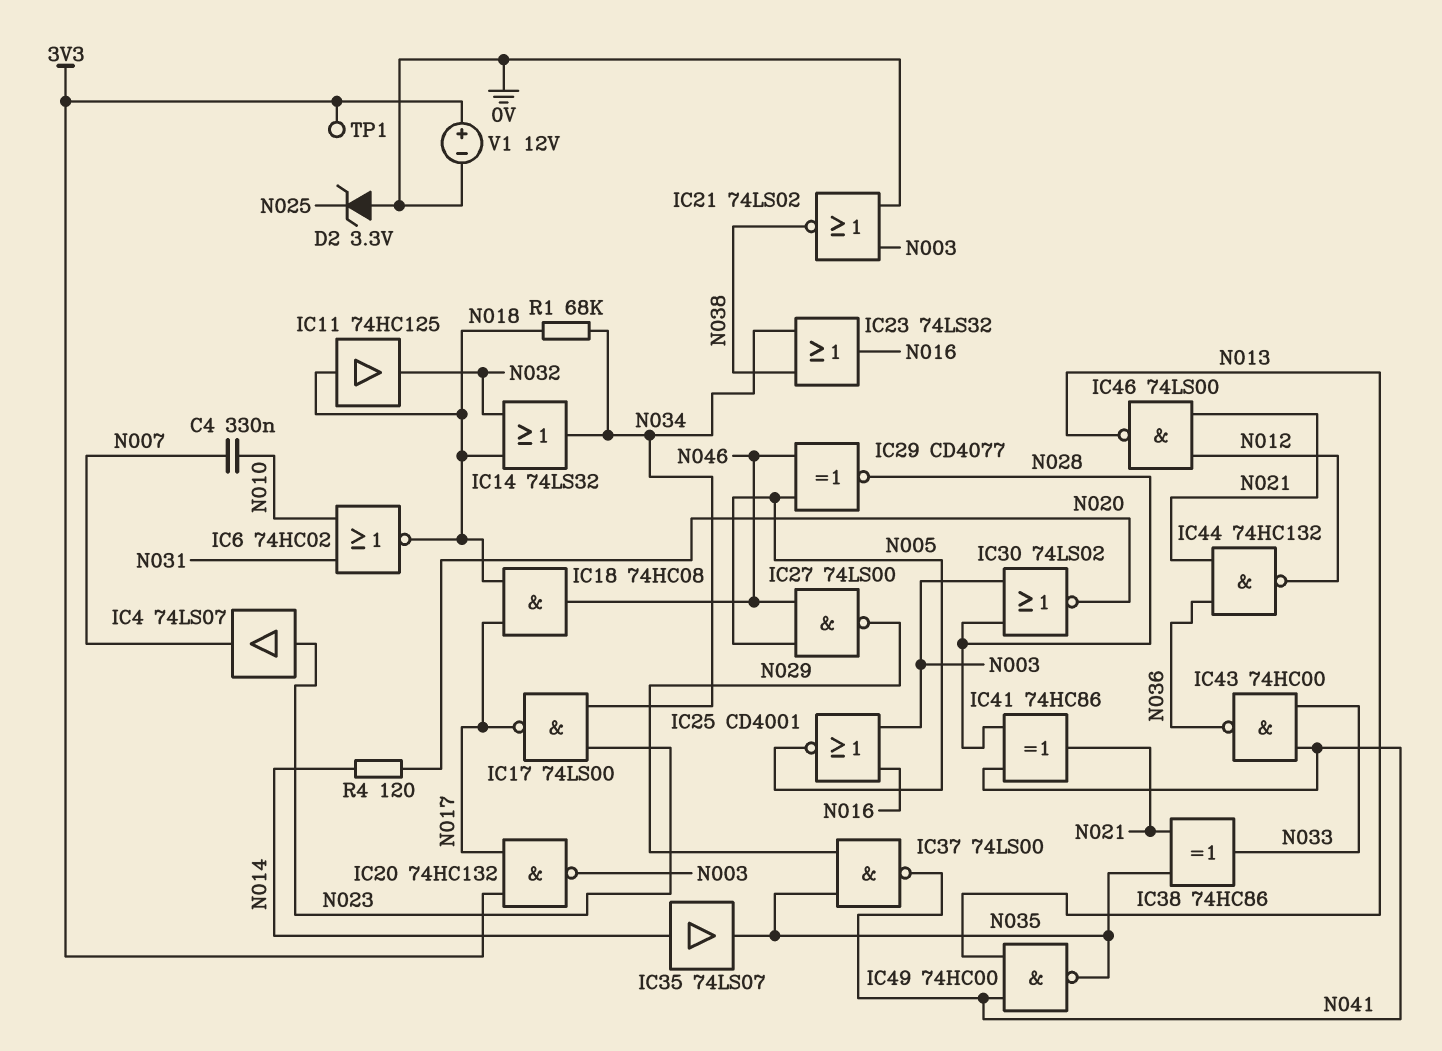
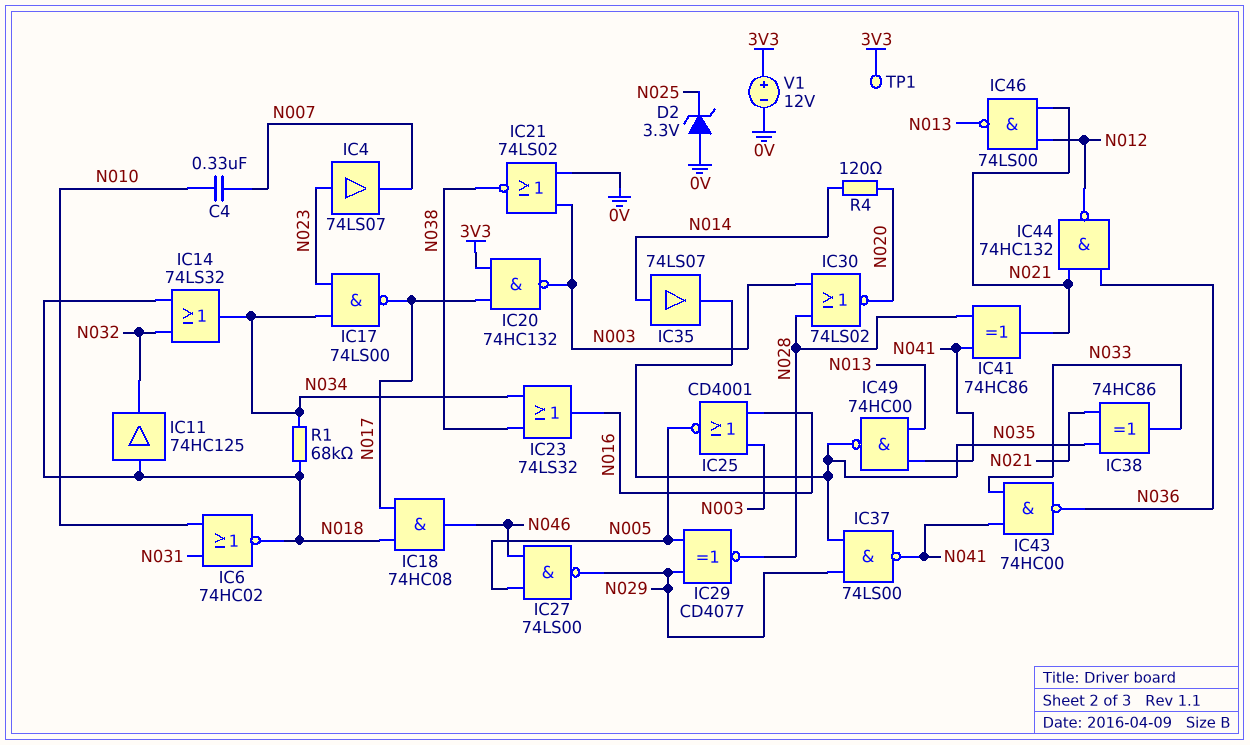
IC29: XNOR CD4077 (in N005, in N046, out N028) -> XNOR CD4077 (in N005, in N029, out N028)

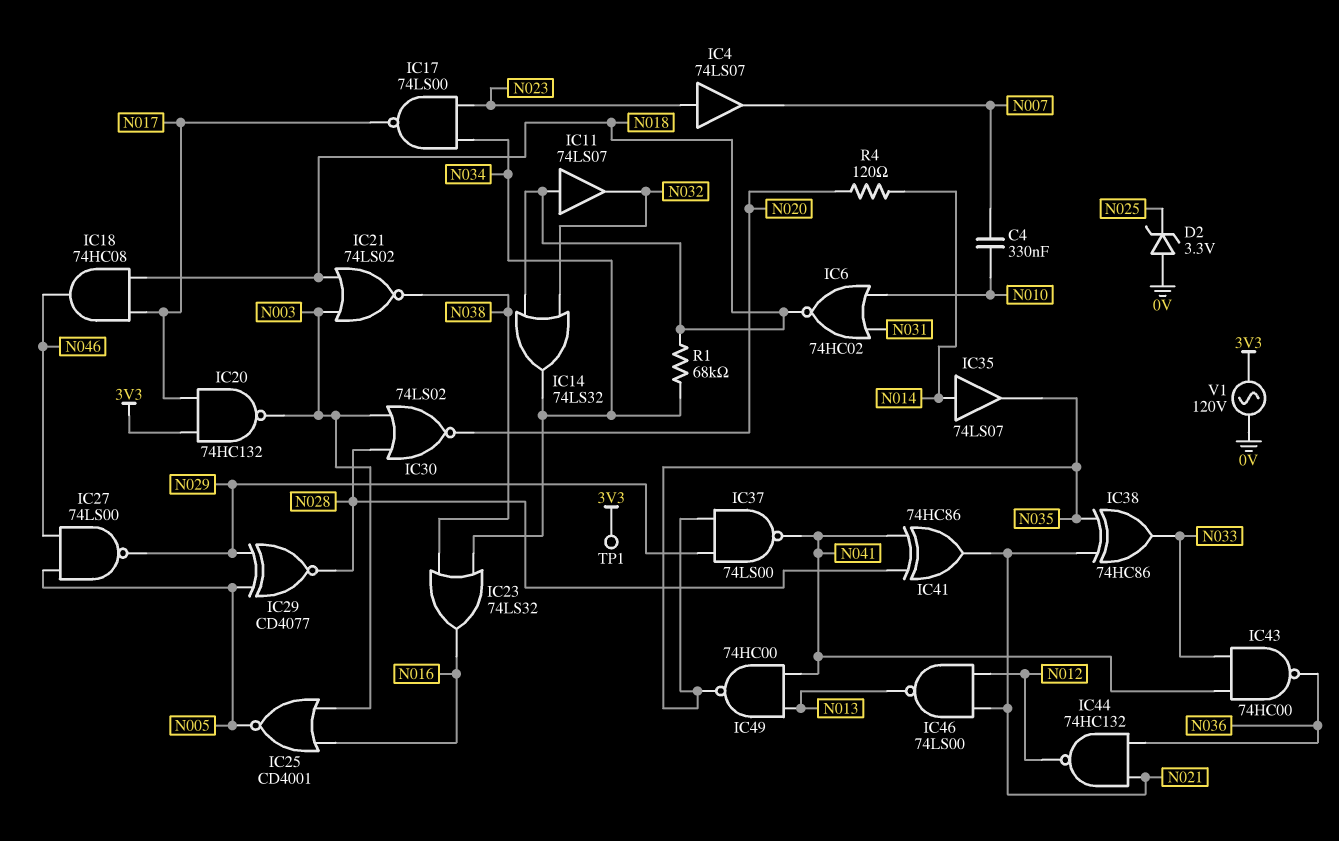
IC11: buffer 74HC125 (in N018, out N032) -> buffer 74LS07 (in N018, out N032)
IC21: NOR 74LS02 (in 0V, in N003, out N038) -> NOR 74LS02 (in N003, in N018, out N038)
V1: 12V (plus 3V3, minus 0V) -> AC 120V (0V, 3V3)

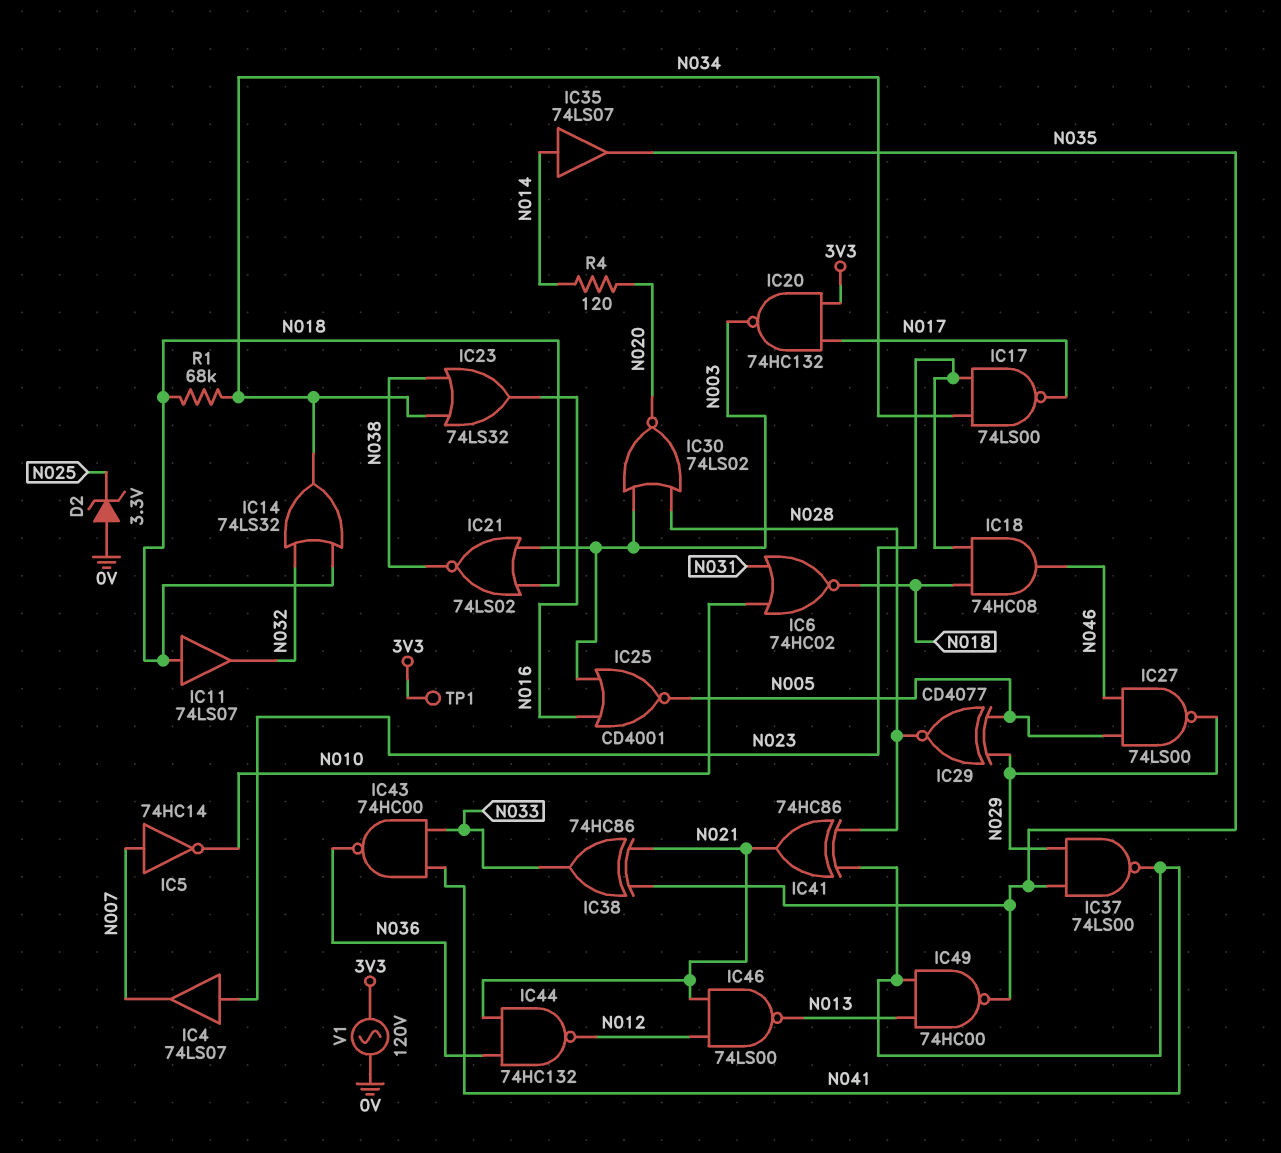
C4: 330nF (N007, N010) -> none
IC5: none -> NOT 74HC14 (in N007, out N010)
IC18: AND 74HC08 (in N017, in N018, out N046) -> AND 74HC08 (in N018, in N023, out N046)

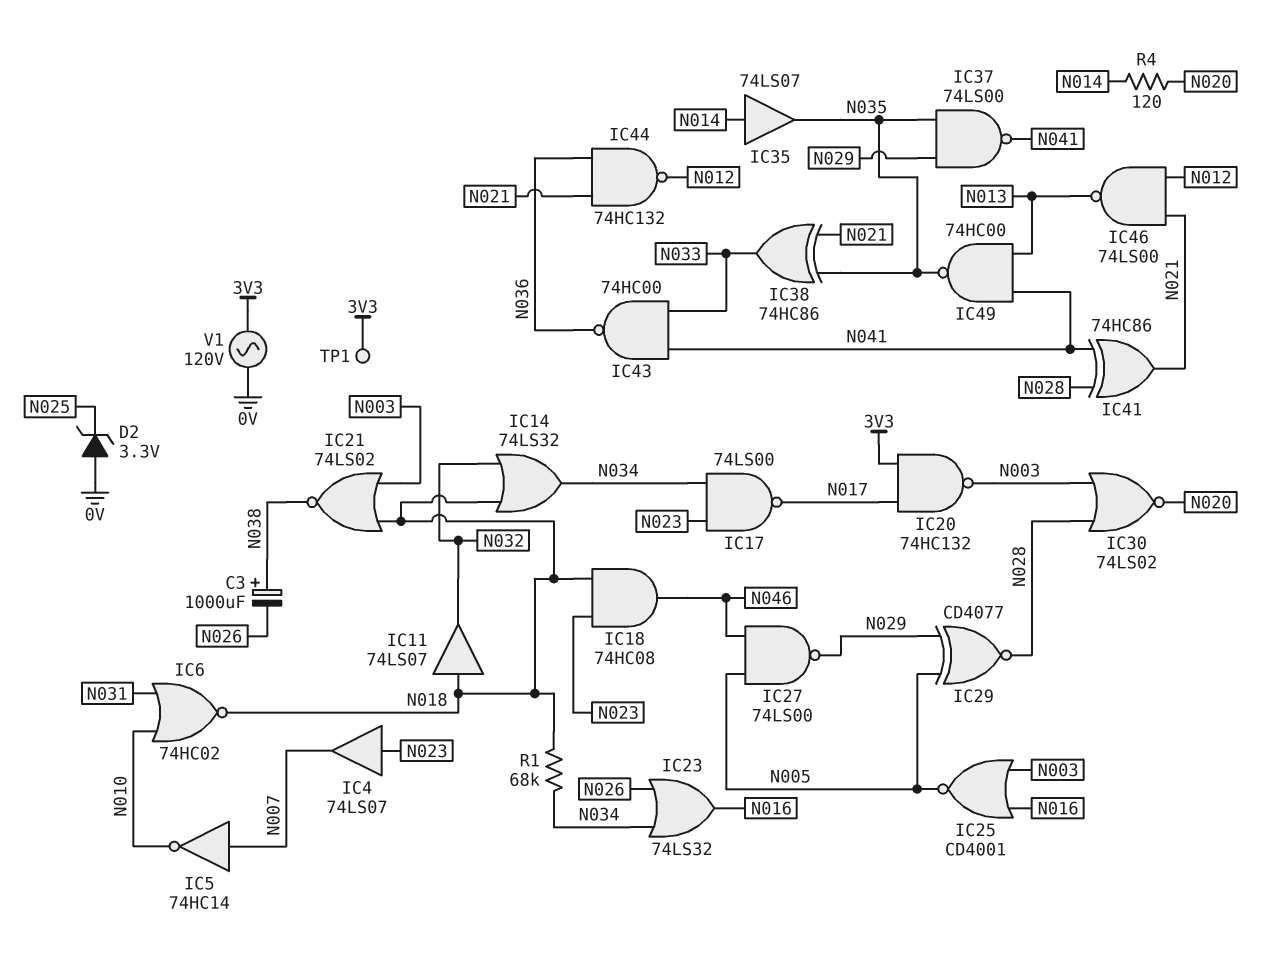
C3: none -> 1000uF (plus N038, minus N026)
IC23: OR 74LS32 (in N034, in N038, out N016) -> OR 74LS32 (in N026, in N034, out N016)

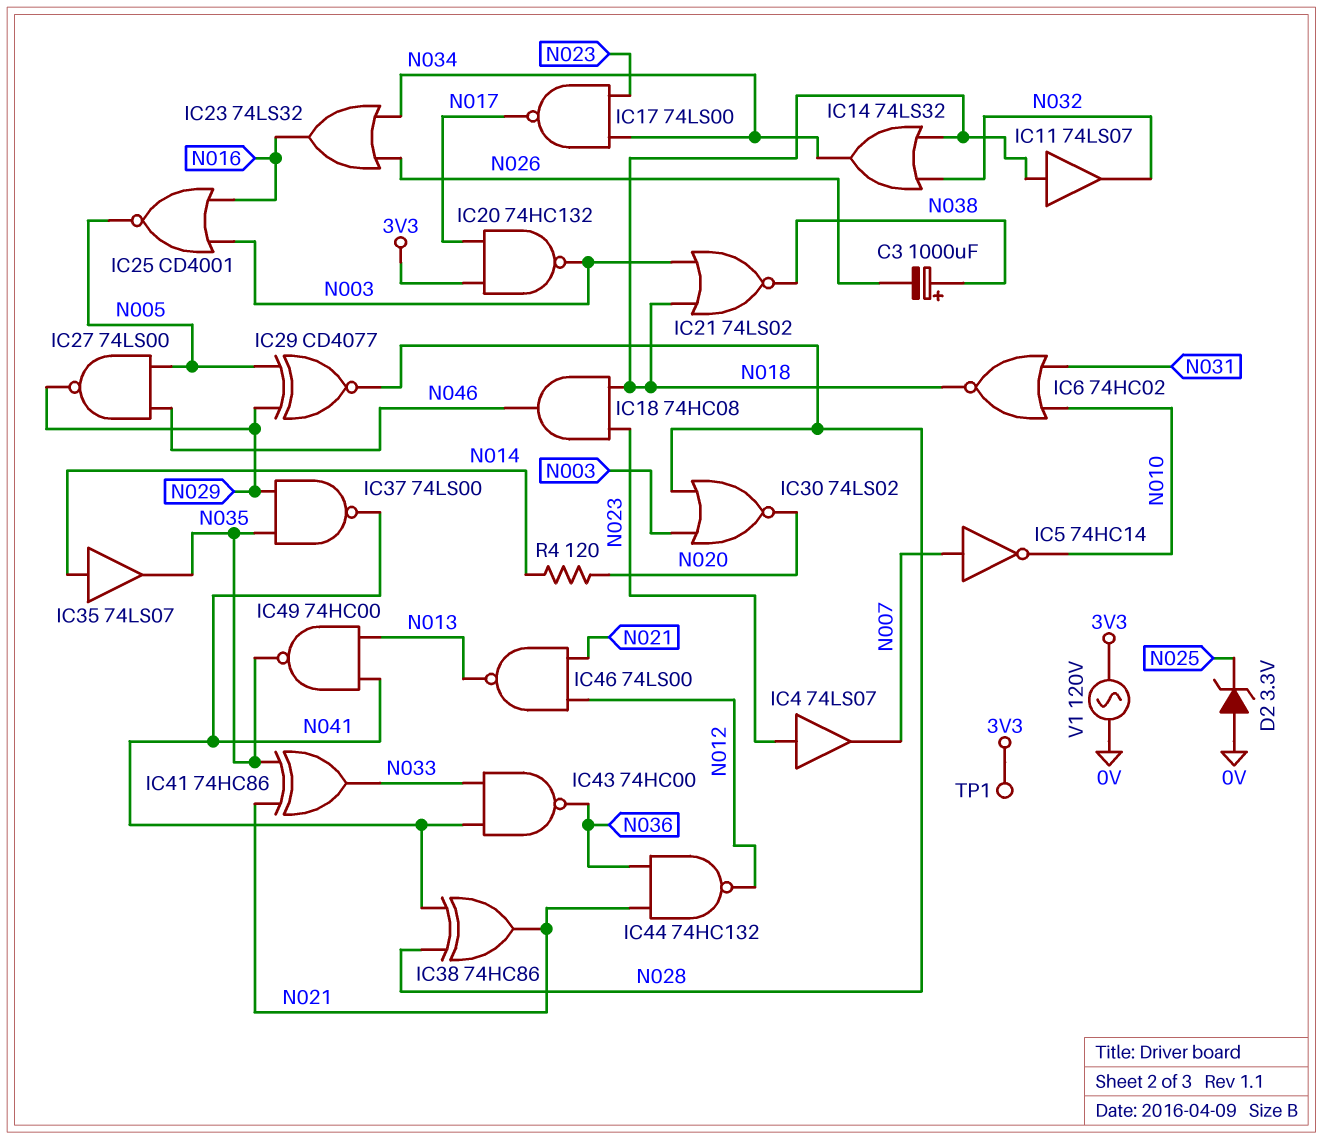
IC38: XOR 74HC86 (in N021, in N035, out N033) -> XOR 74HC86 (in N028, in N041, out N021)
IC41: XOR 74HC86 (in N028, in N041, out N021) -> XOR 74HC86 (in N021, in N035, out N033)
R1: 68k (N018, N034) -> none

